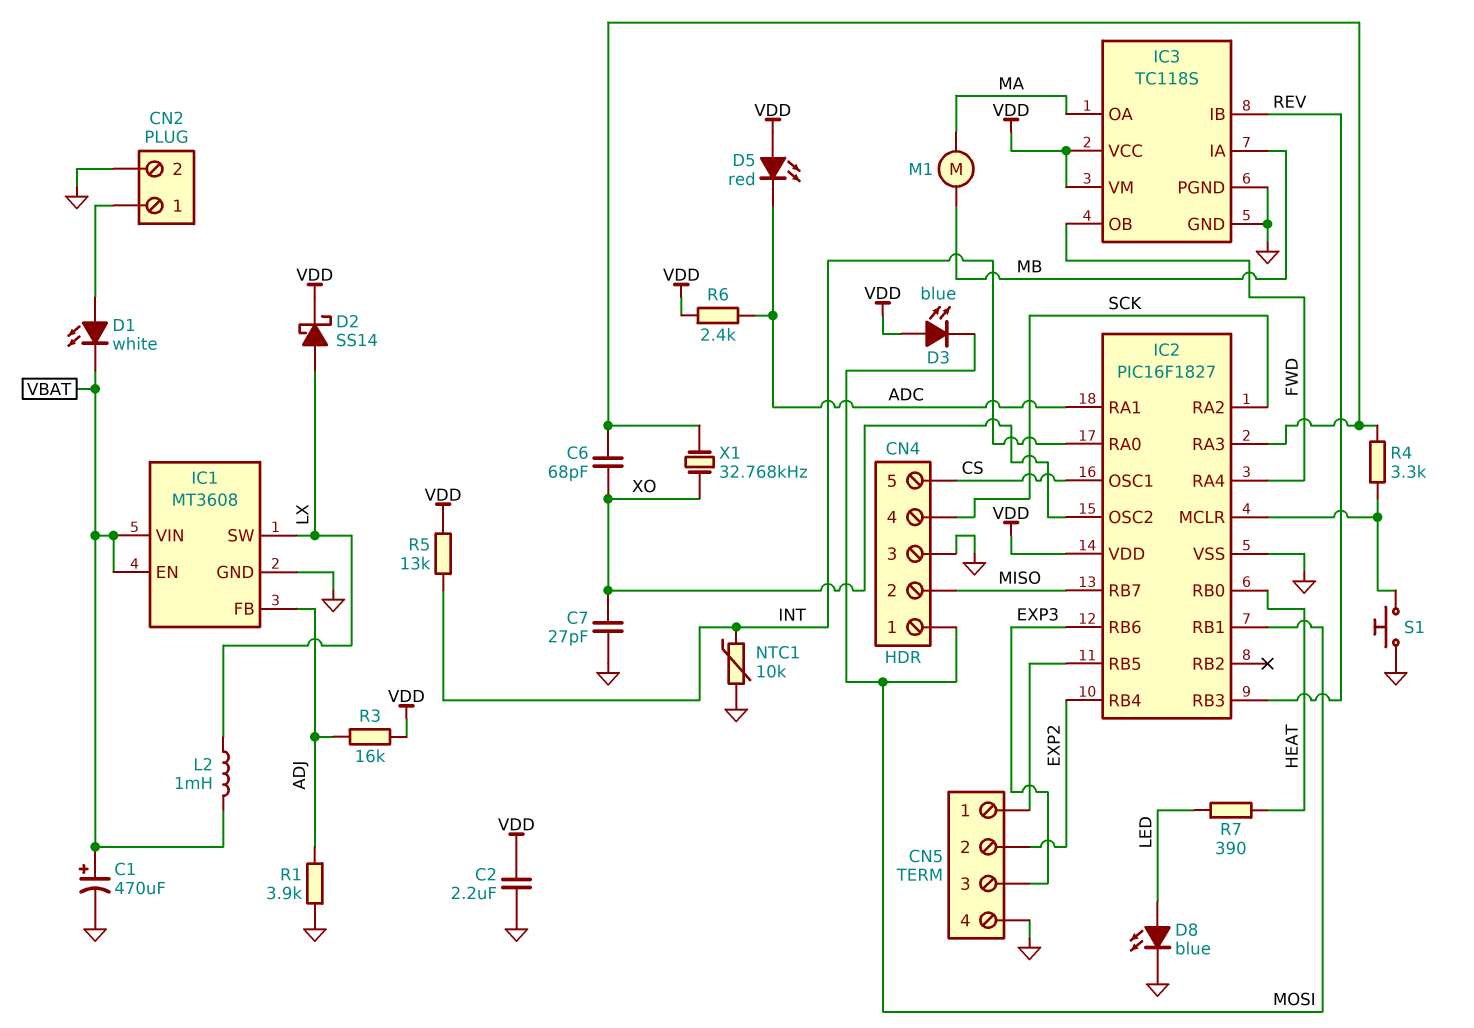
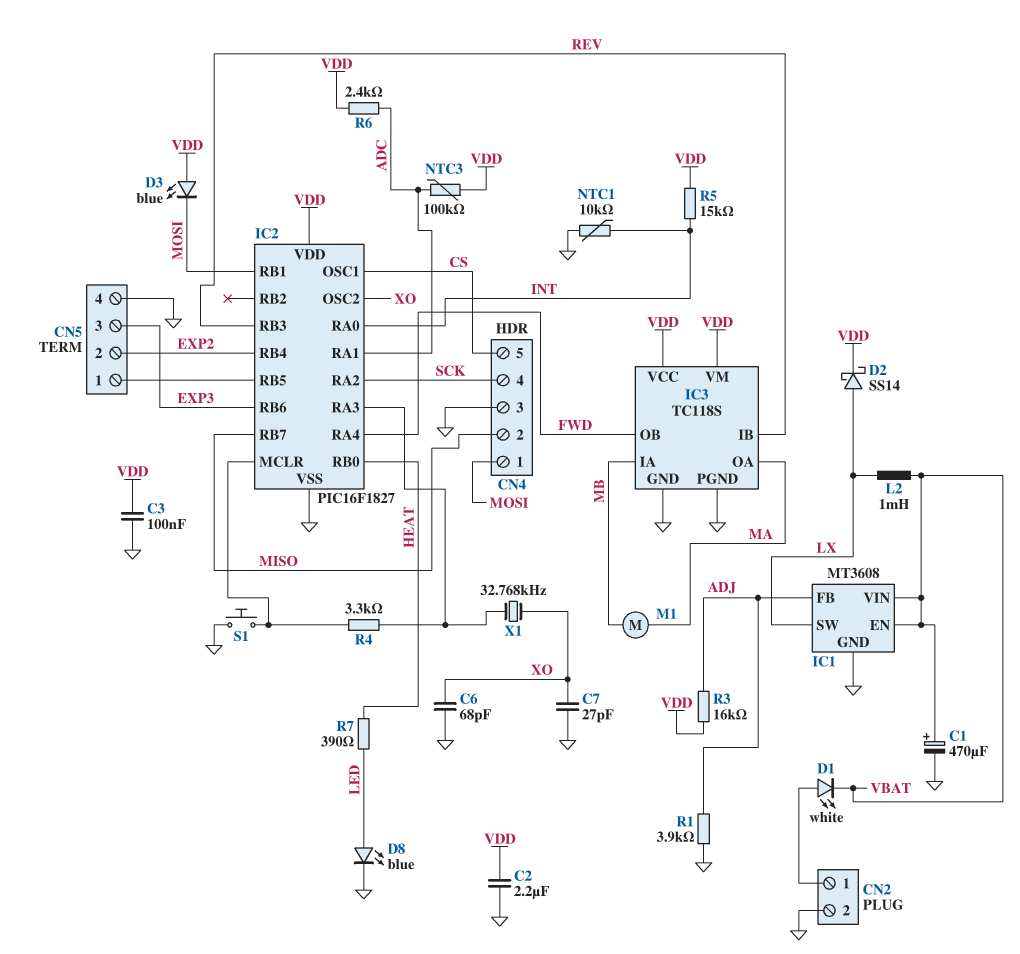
C3: none -> 100nF (GND, VDD)
C6: 68pF (IC2/RA3, XO) -> 68pF (GND, XO)
D5: LED red (A VDD, K ADC) -> none
NTC3: none -> 100k (ADC, VDD)
R5: 13k (INT, VDD) -> 15k (INT, VDD)

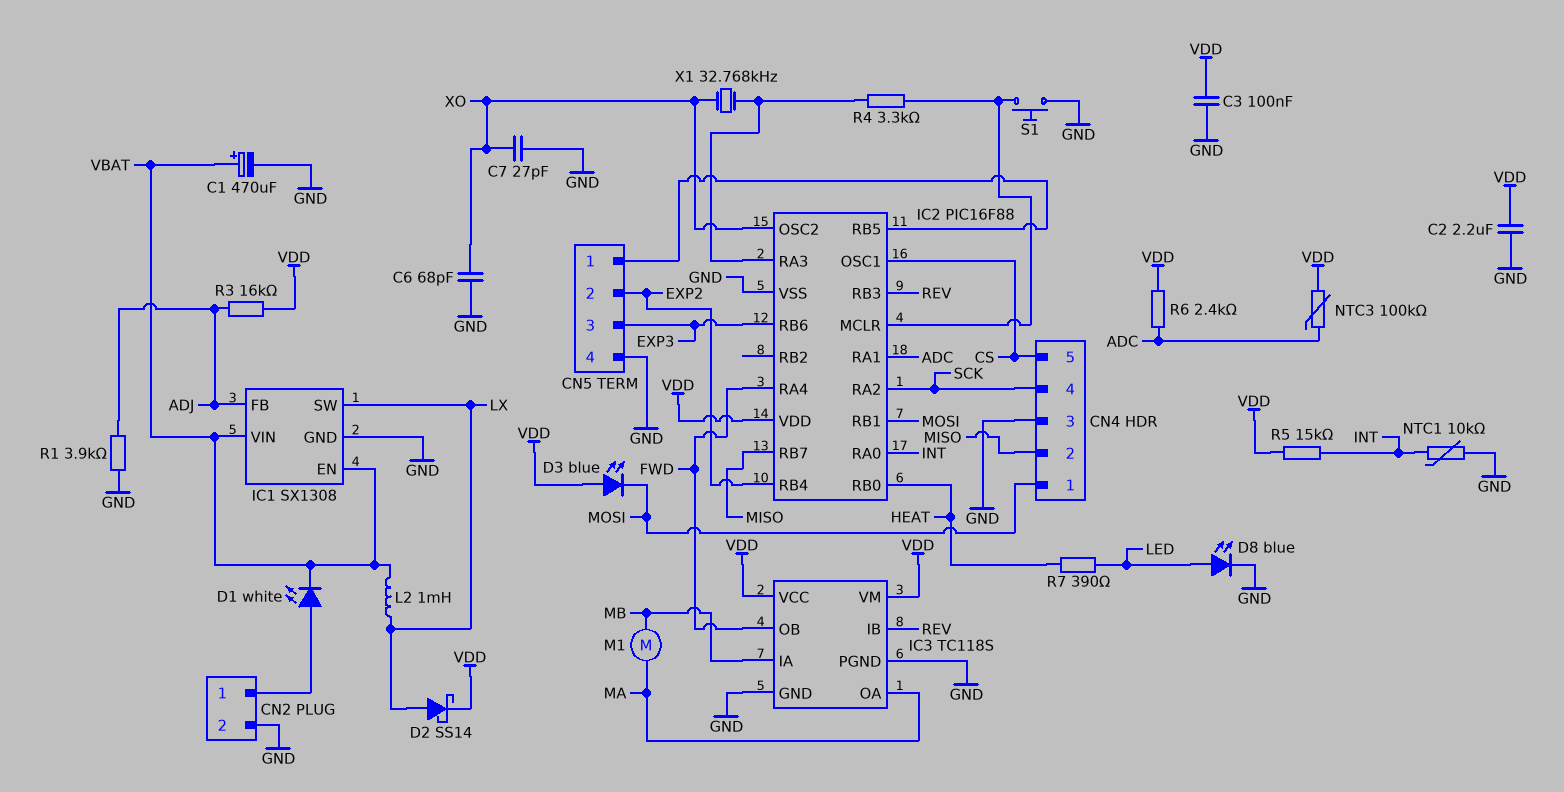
IC1: MT3608 -> SX1308
IC2: PIC16F1827 -> PIC16F88

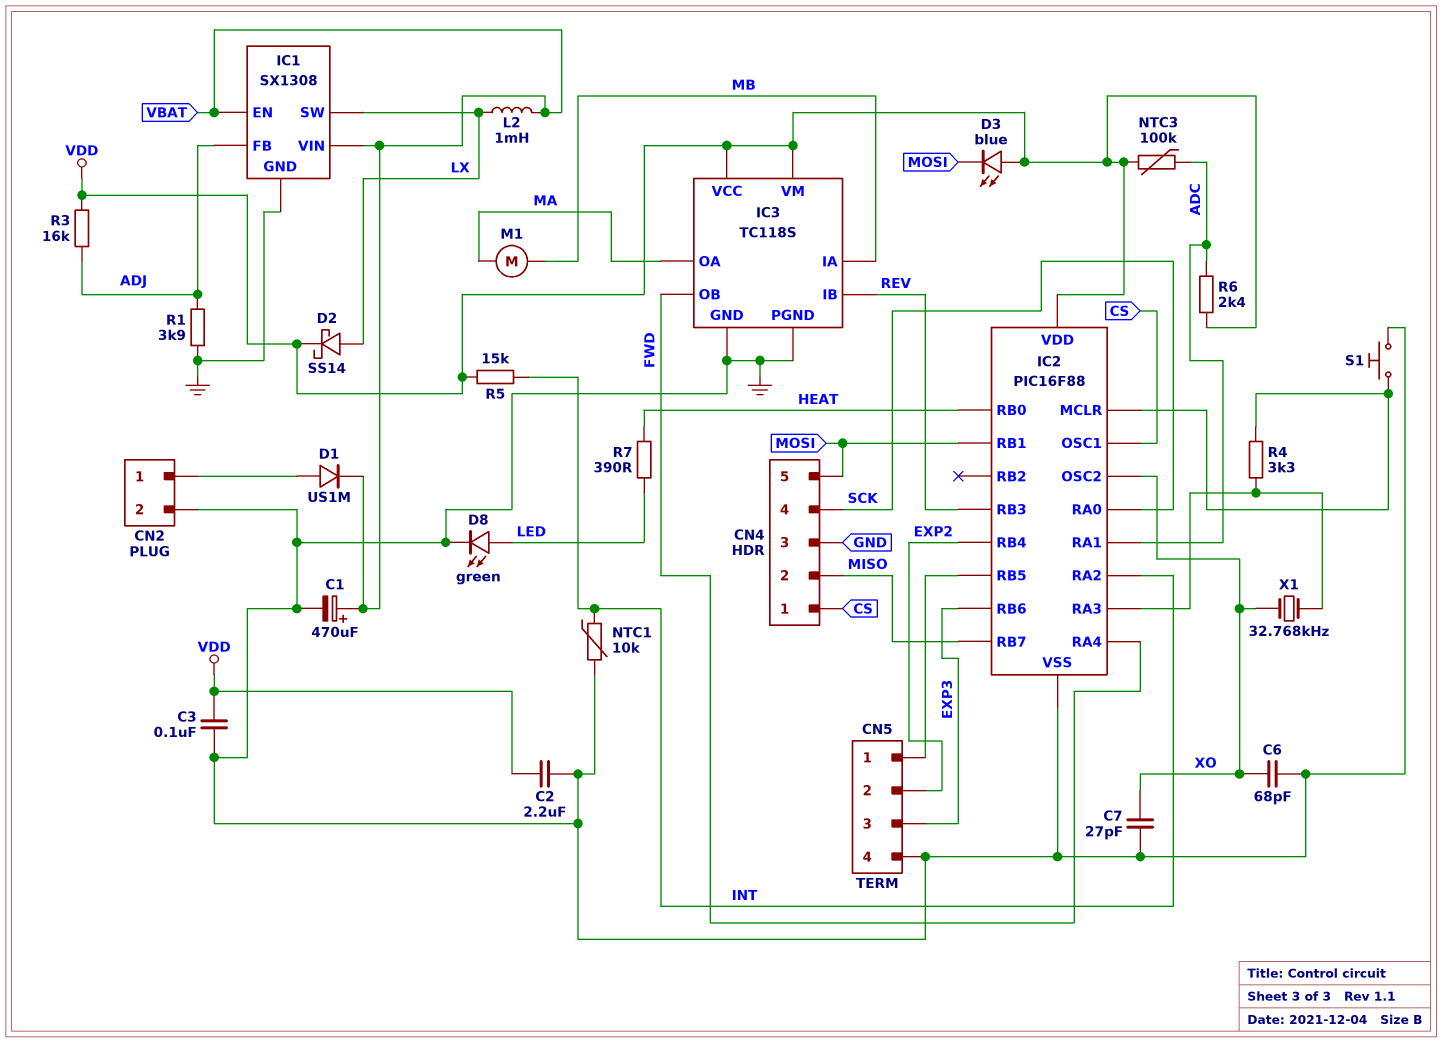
CN4 pin 1: MOSI -> CS
CN4 pin 5: CS -> MOSI
D1: LED white (A CN2/1, K VBAT) -> diode US1M (A CN2/1, K VBAT)
D8: LED blue (A LED, K GND) -> LED green (A LED, K GND)
IC2 pin RA0: INT -> SCK
IC2 pin RA2: SCK -> INT

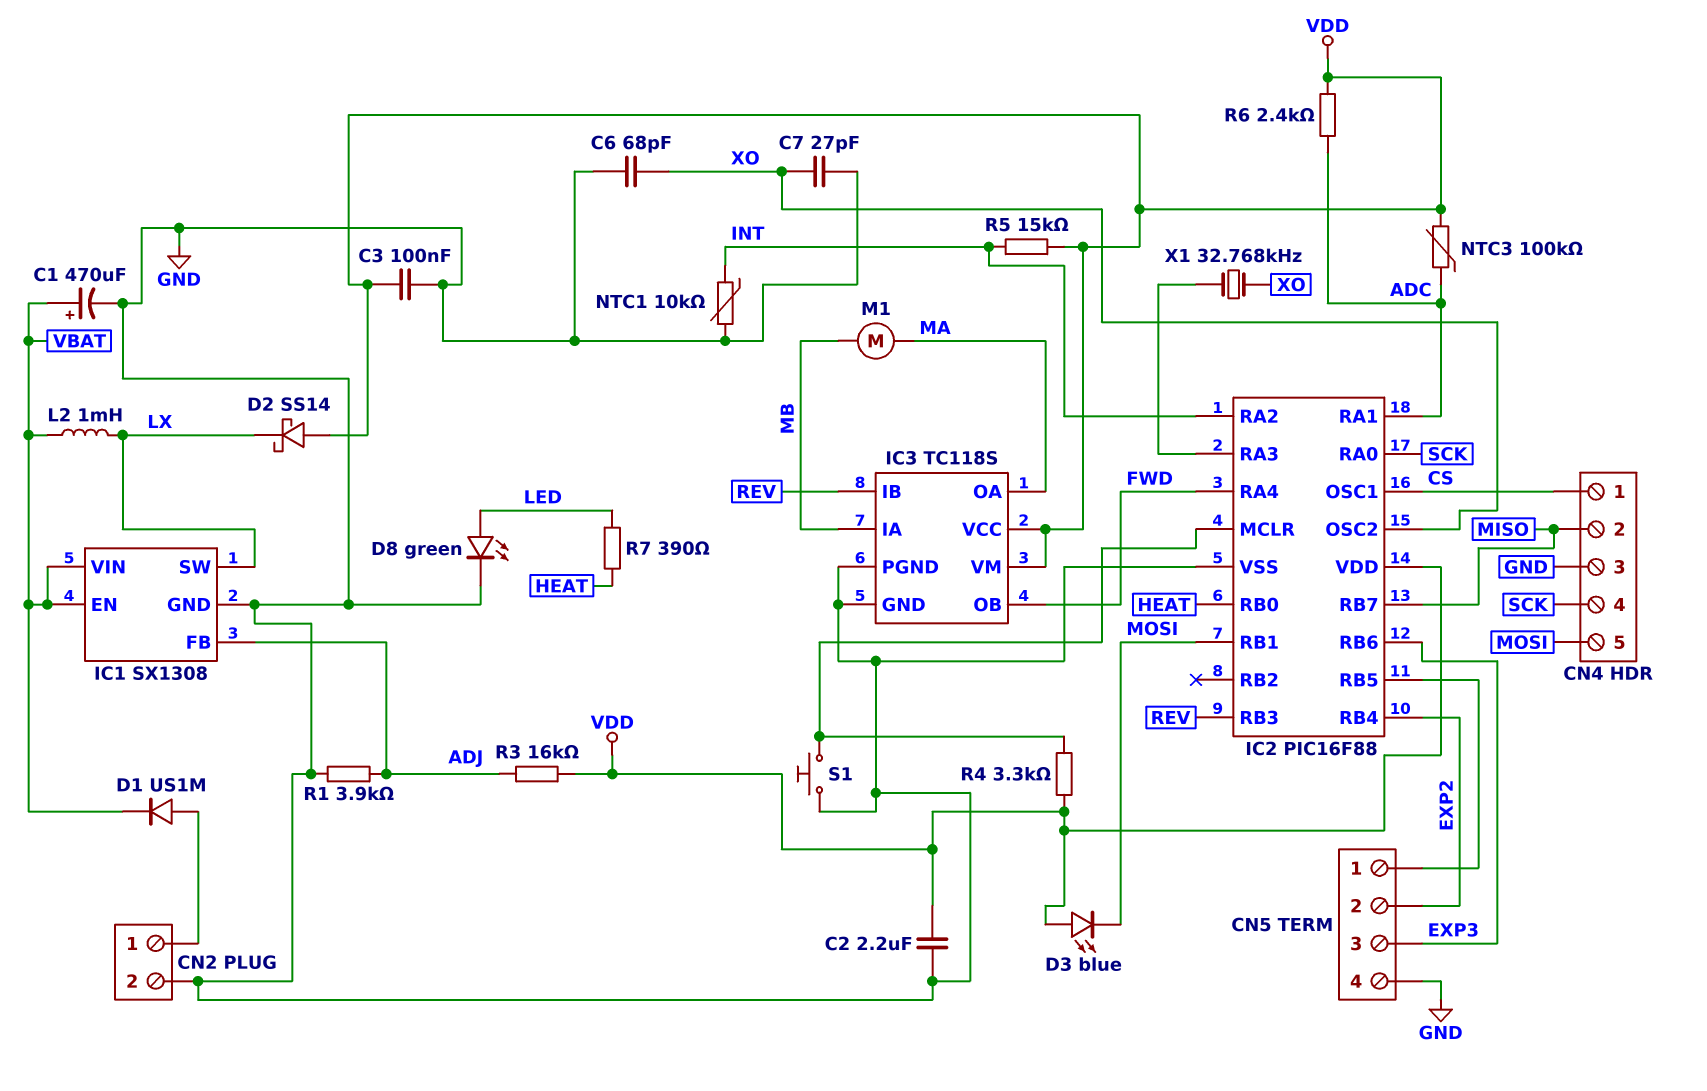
D2: schottky SS14 (A LX, K VDD) -> schottky SS14 (A VDD, K LX)
R4: 3.3k (IC2/MCLR, IC2/RA3) -> 3.3k (IC2/MCLR, VDD)

